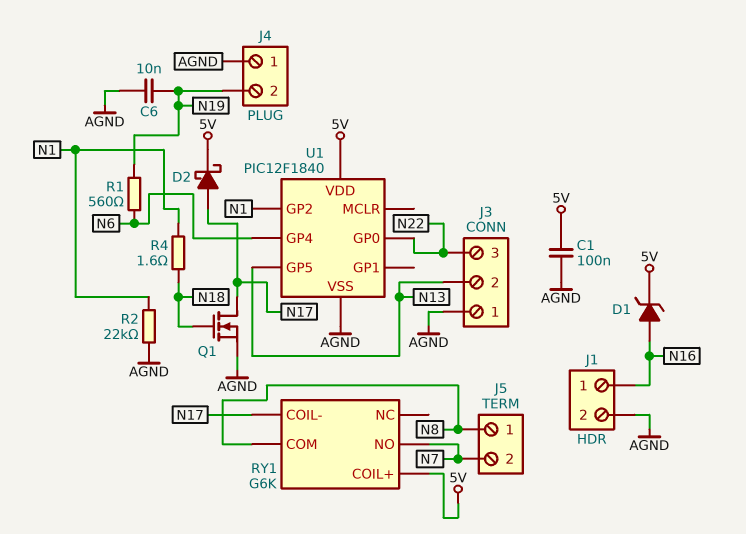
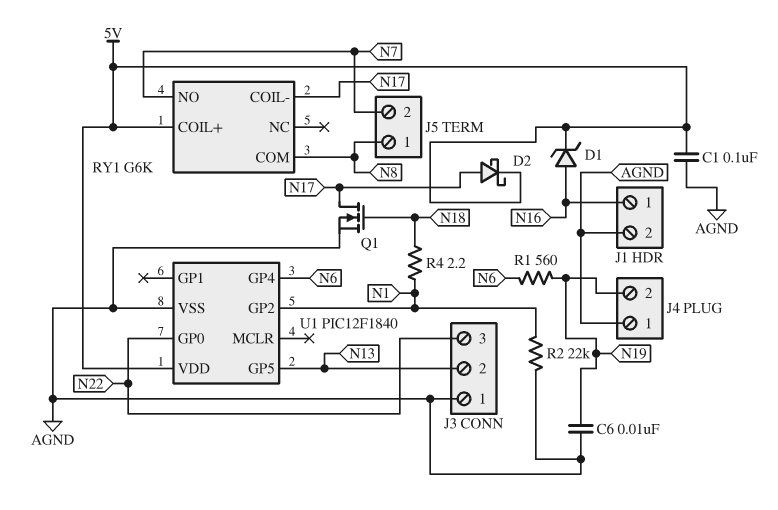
R4: 1.6 (N1, N18) -> 2.2 (N1, N18)

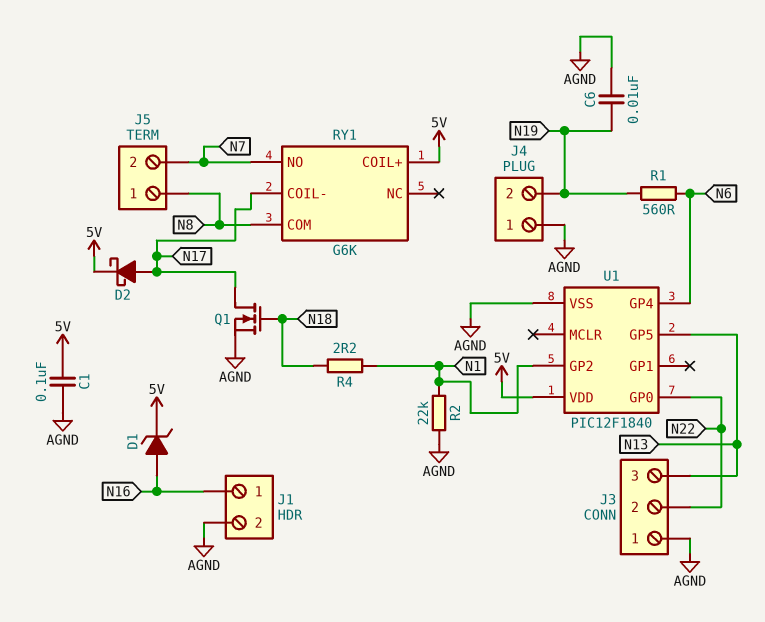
J3 pin 2: N13 -> N22
J3 pin 3: N22 -> N13

